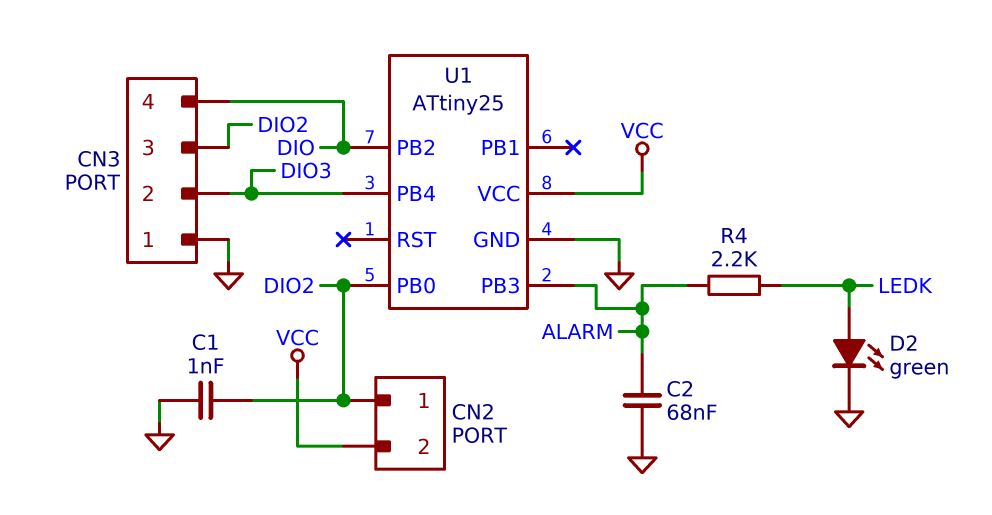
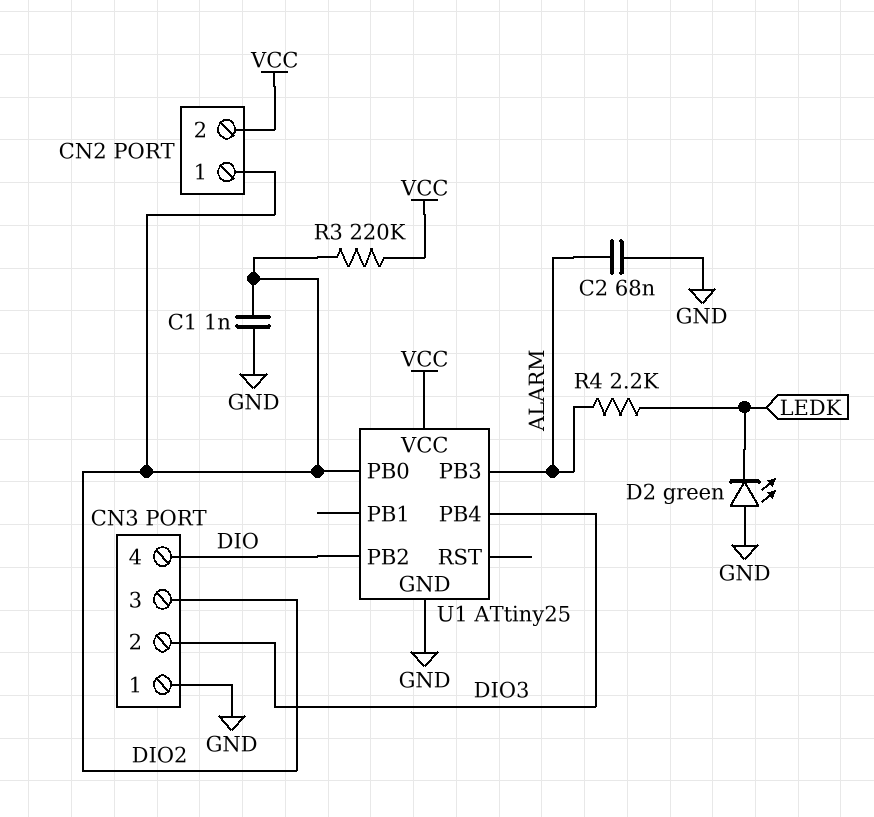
D2: LED green (A LEDK, K GND) -> LED green (A GND, K LEDK)
R3: none -> 220k (DIO2, VCC)

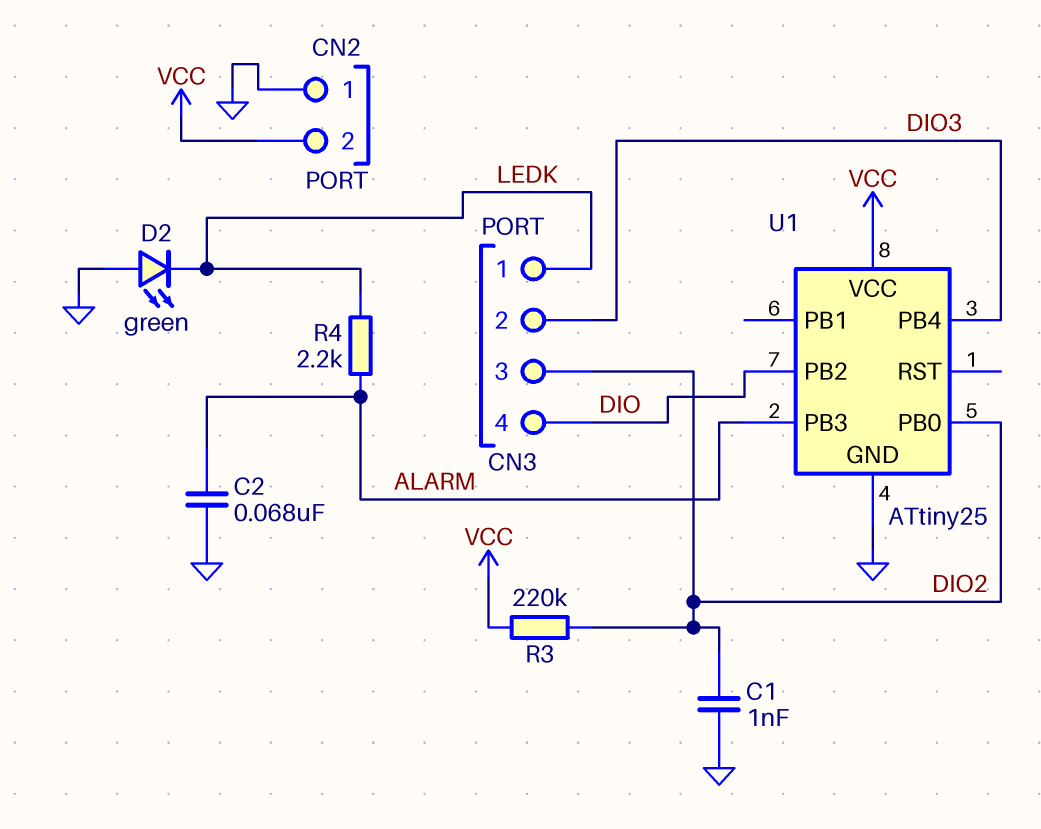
CN2 pin 1: DIO2 -> GND
CN3 pin 1: GND -> LEDK

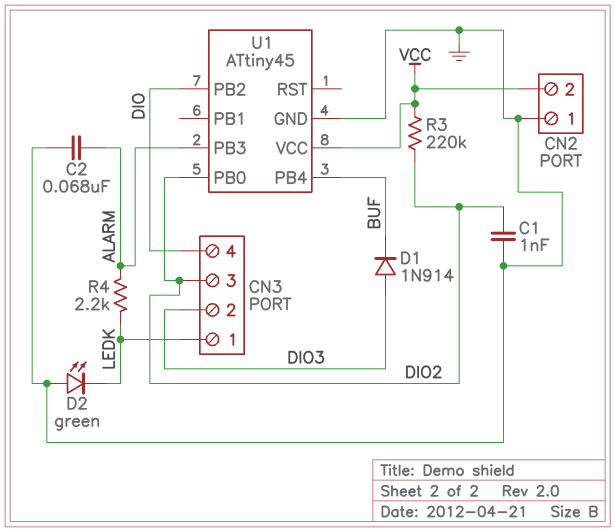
D1: none -> diode 1N914 (A DIO3, K BUF)
U1: ATtiny25 -> ATtiny45
U1 pin PB4: DIO3 -> BUF

